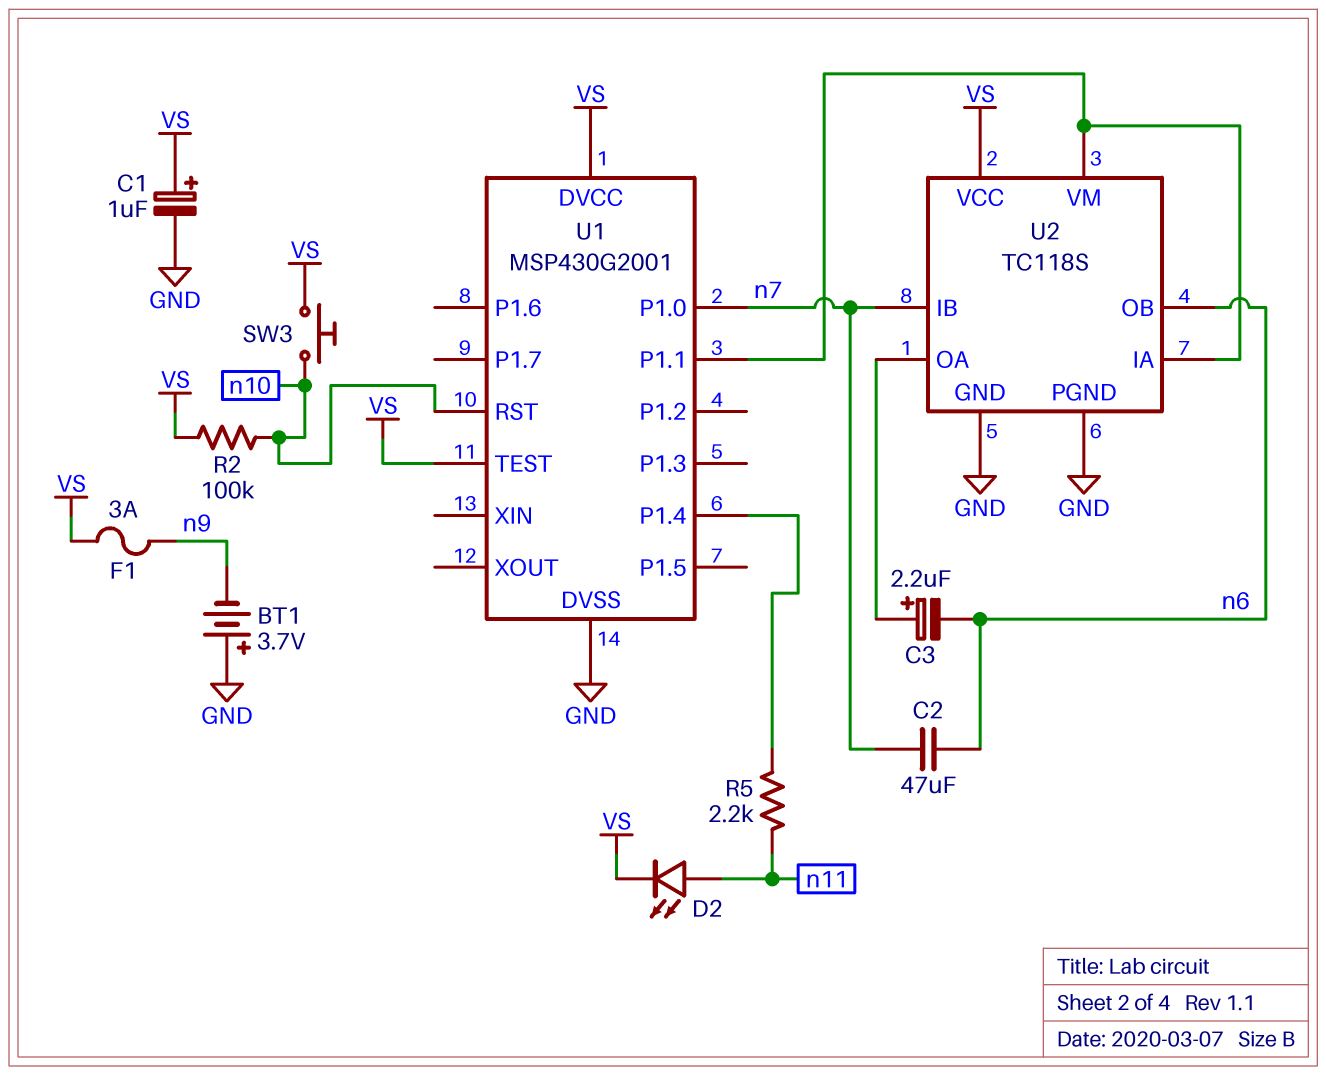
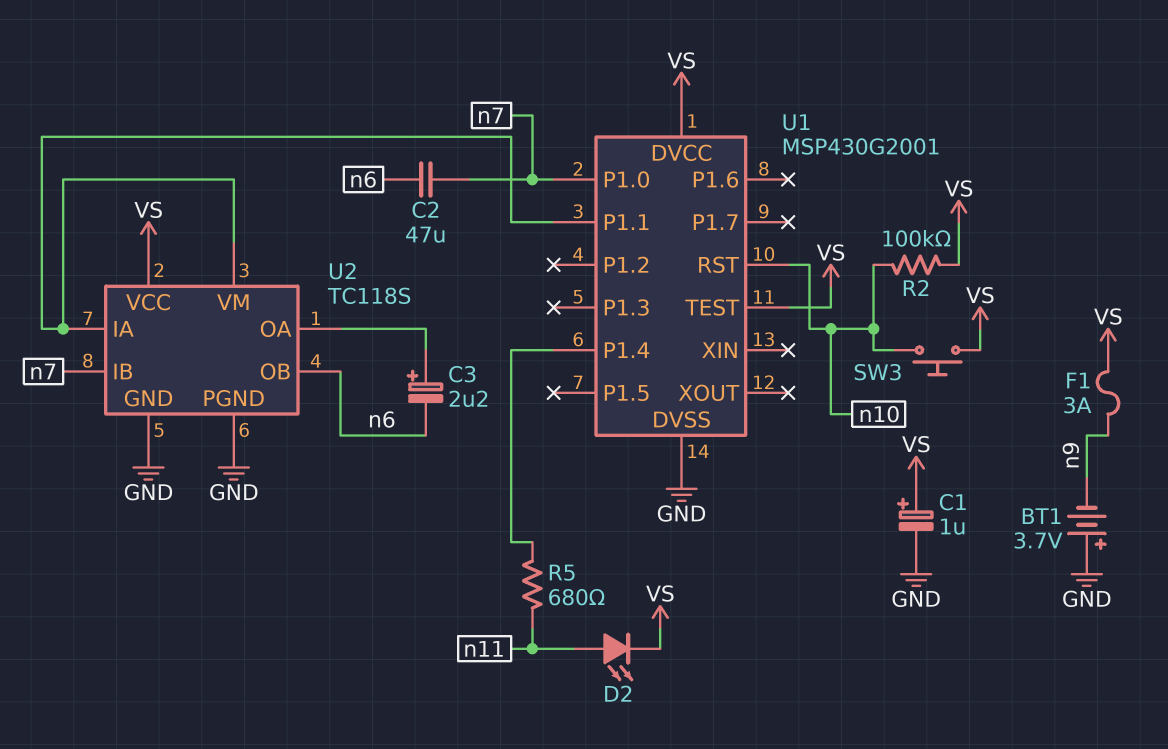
R5: 2.2k (U1/P1.4, n11) -> 680 (U1/P1.4, n11)

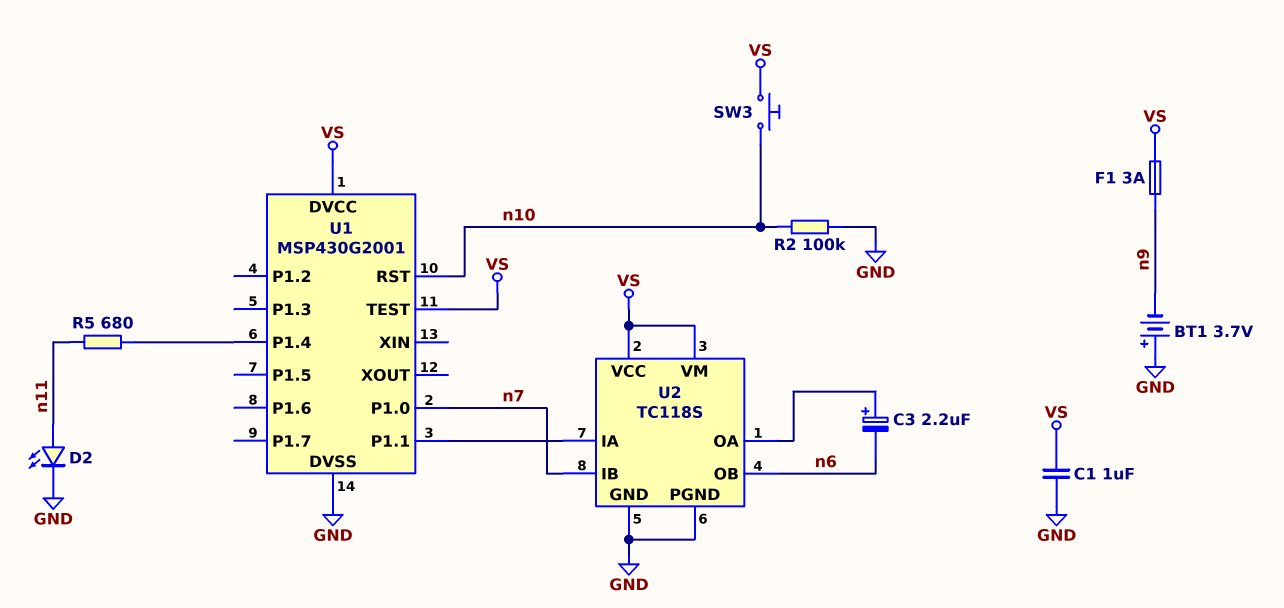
C1: 1uF (plus VS, minus GND) -> 1uF (GND, VS)
C2: 47uF (n6, n7) -> none
D2: LED (A n11, K VS) -> LED (A n11, K GND)
R2: 100k (VS, n10) -> 100k (GND, n10)
U2 pin VM: U1/P1.1 -> VS

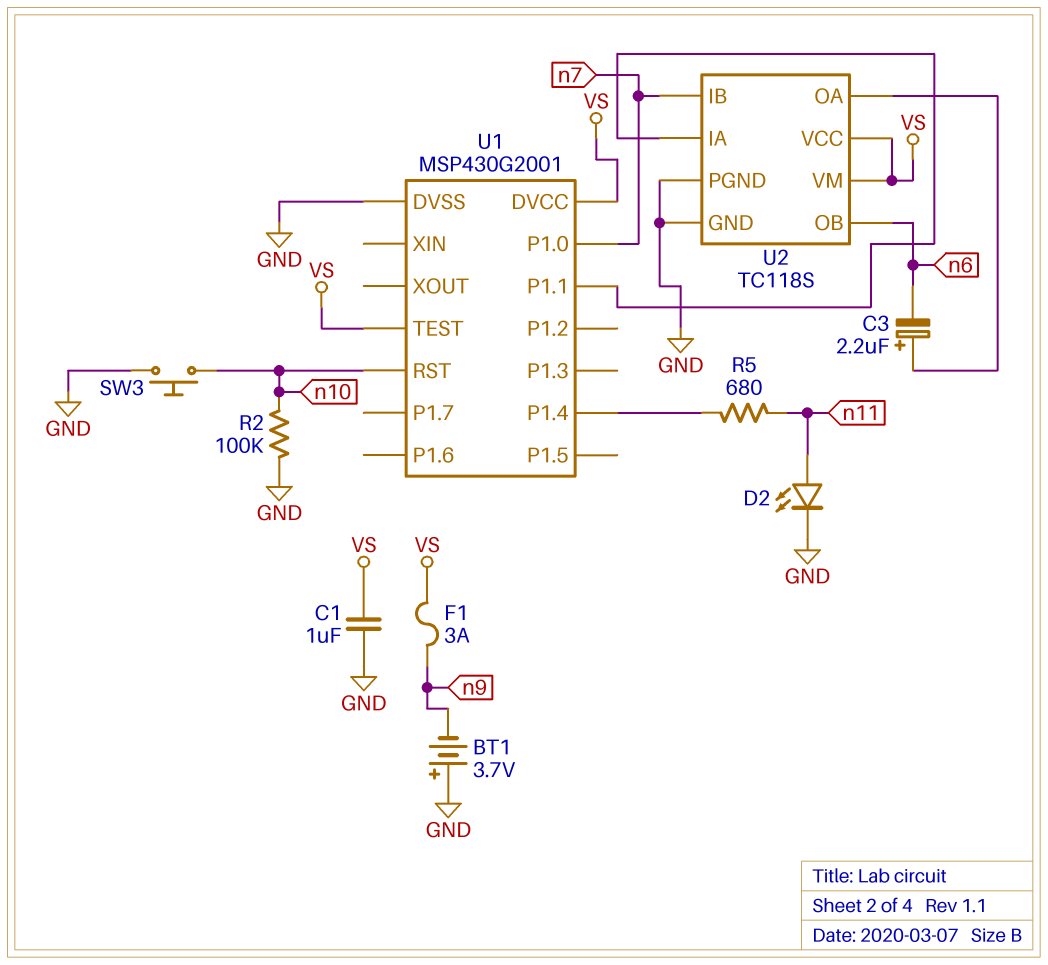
SW3: button (VS, n10) -> button (GND, n10)

